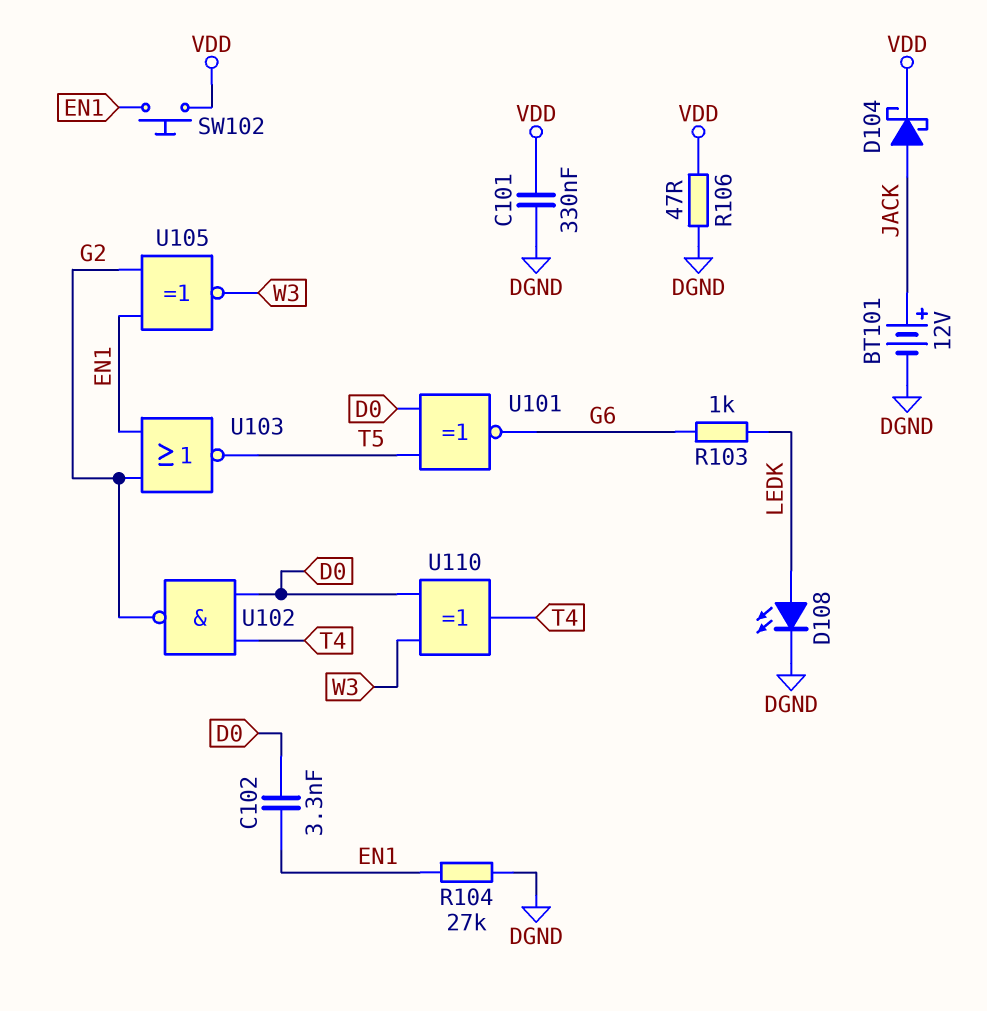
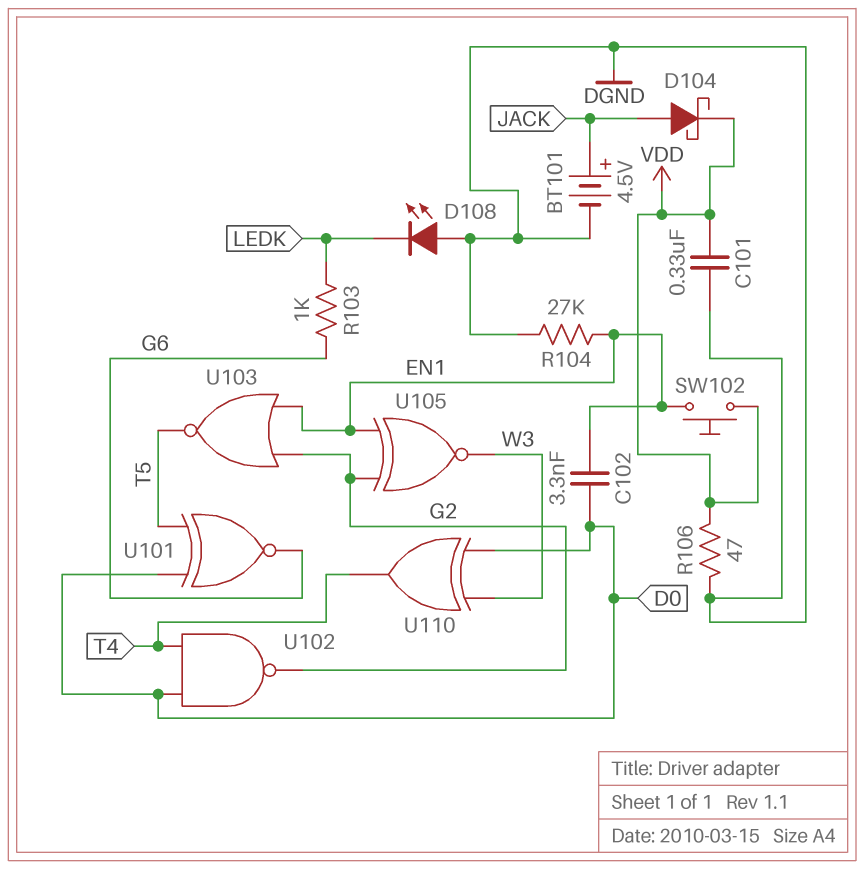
BT101: 12V (plus JACK, minus DGND) -> 4.5V (plus JACK, minus DGND)
D108: LED (A LEDK, K DGND) -> LED (A DGND, K LEDK)

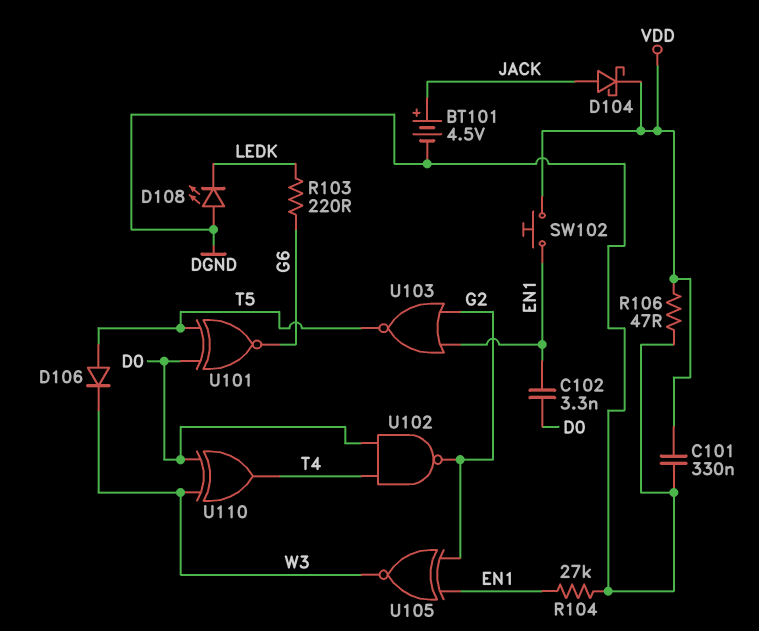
D106: none -> diode (A T5, K W3)
R103: 1k (G6, LEDK) -> 220 (G6, LEDK)

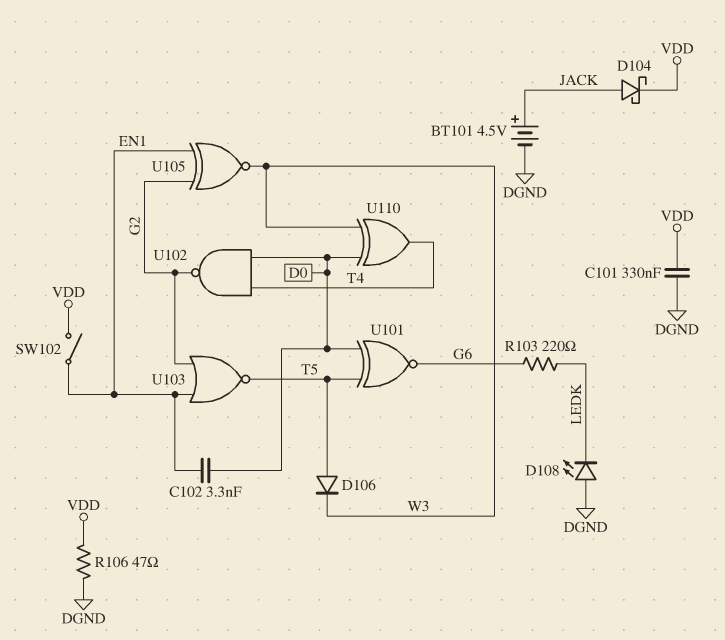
R104: 27k (DGND, EN1) -> none
SW102: button (EN1, VDD) -> switch (EN1, VDD)

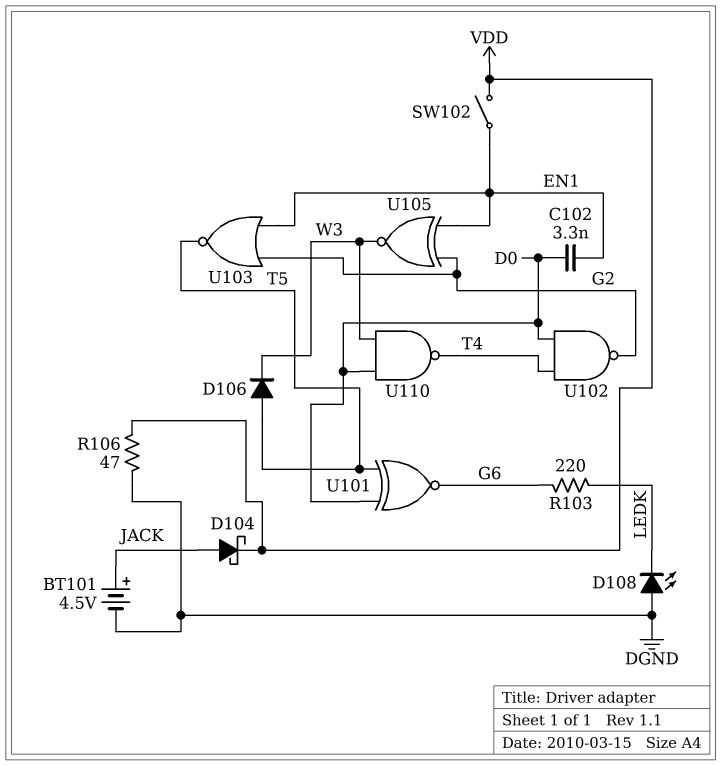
C101: 330nF (DGND, VDD) -> none
U110: XOR (in D0, in W3, out T4) -> NAND (in D0, in W3, out T4)

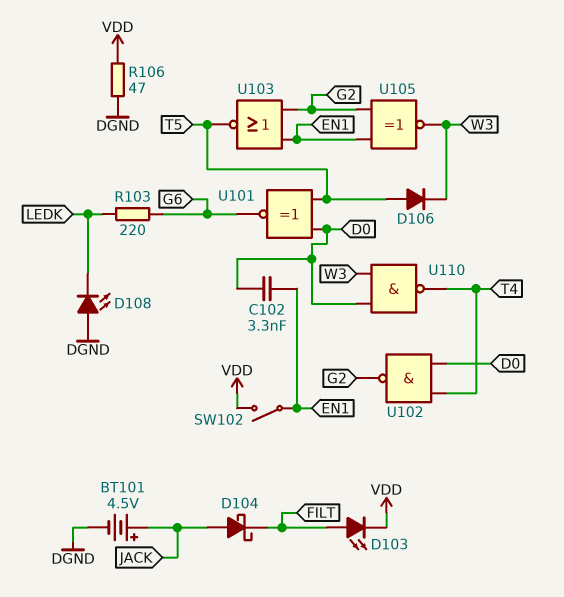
D103: none -> LED (A FILT, K VDD)
D104: schottky (A JACK, K VDD) -> schottky (A JACK, K FILT)

